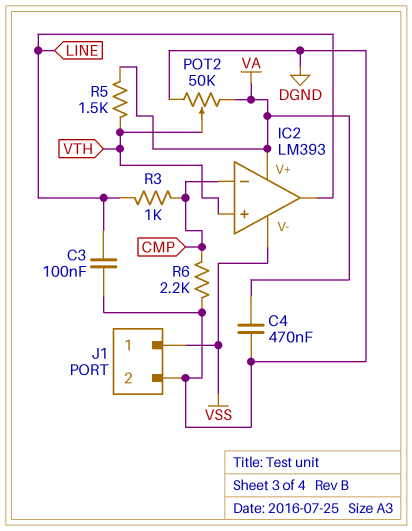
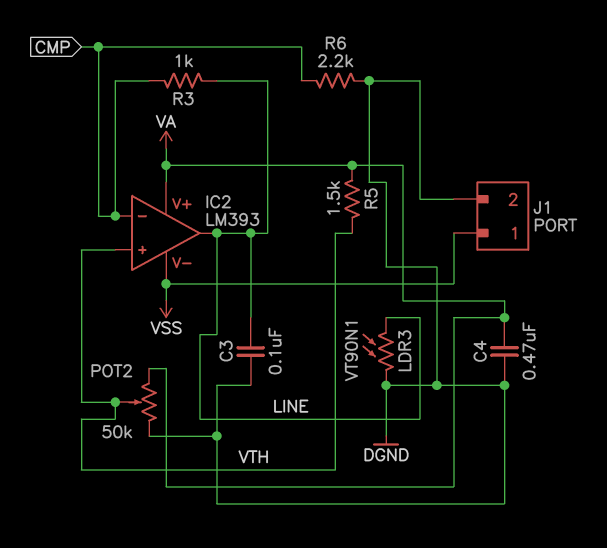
LDR3: none -> VT90N1 (DGND, LINE)

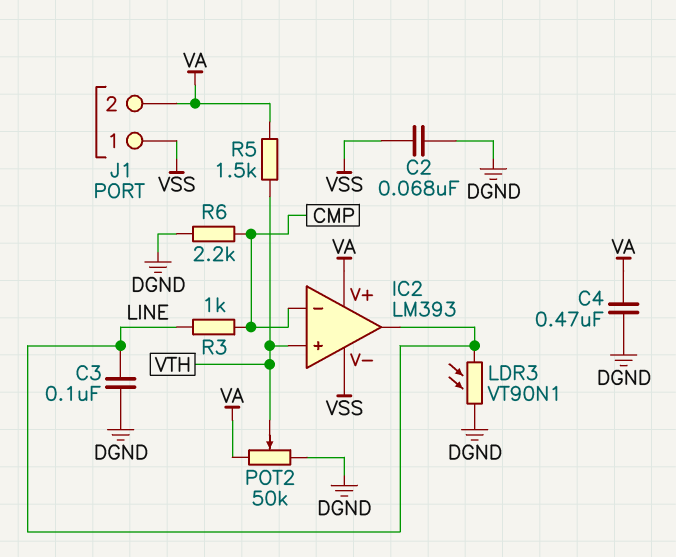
C2: none -> 68nF (DGND, VSS)
J1 pin 2: DGND -> VA

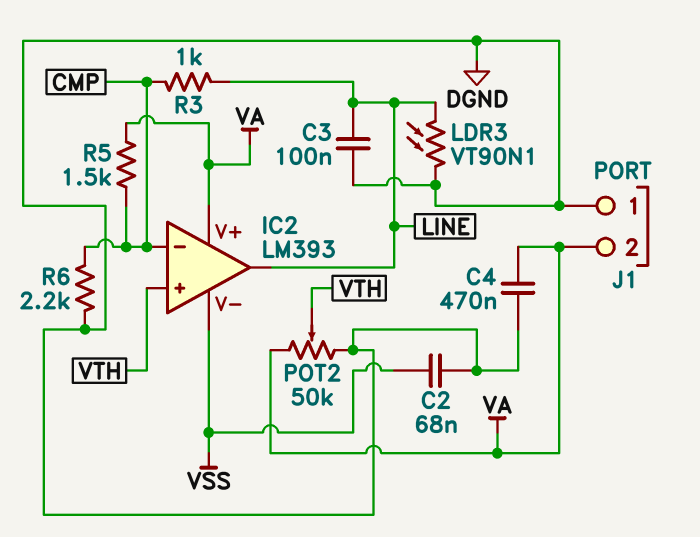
J1 pin 1: VSS -> DGND
R5: 1.5k (VA, VTH) -> 1.5k (CMP, VA)

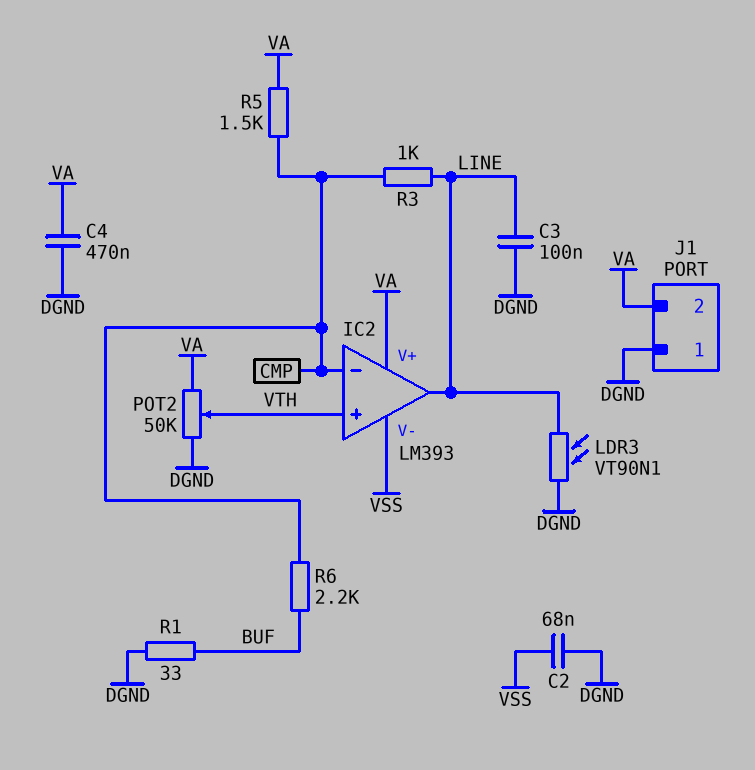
R1: none -> 33 (BUF, DGND)
R6: 2.2k (CMP, DGND) -> 2.2k (BUF, CMP)

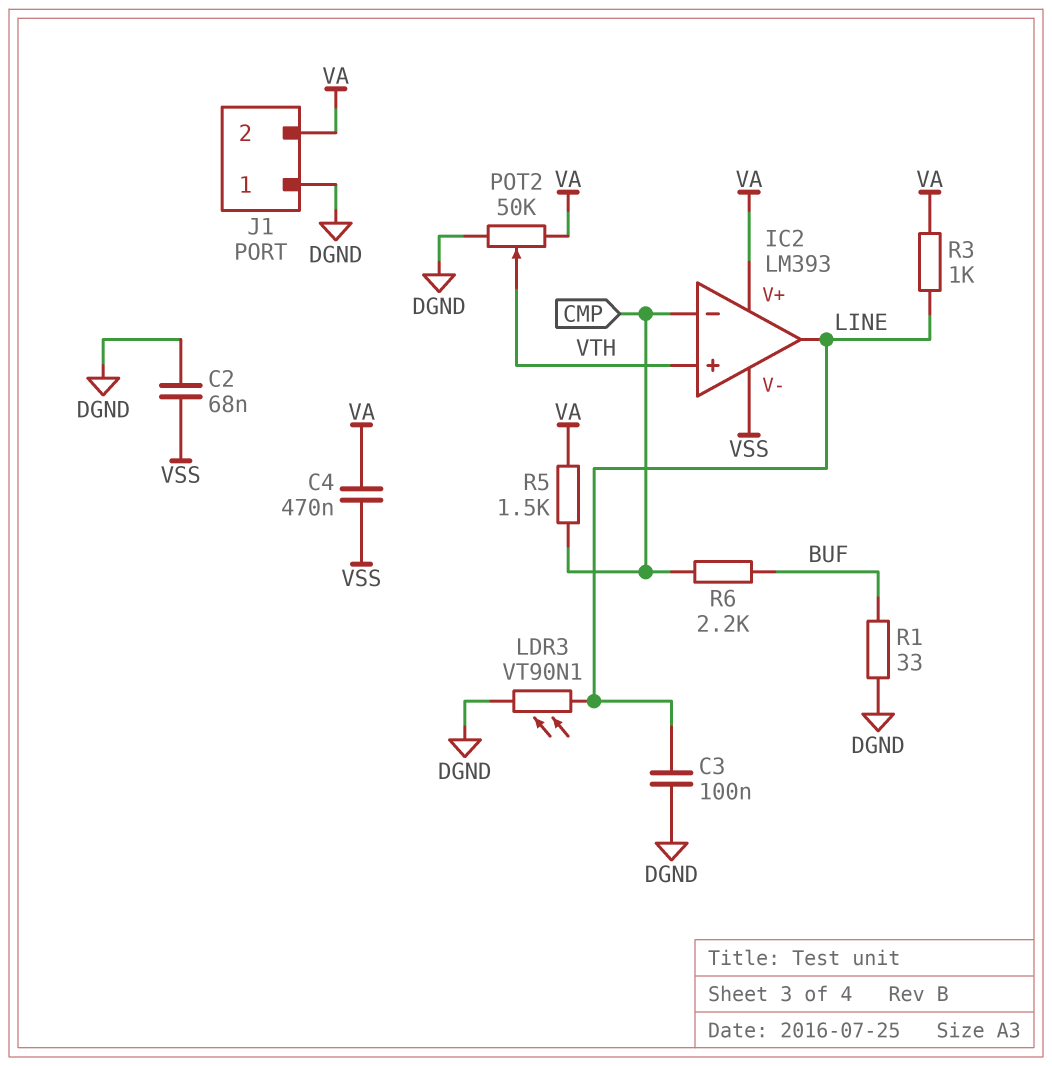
C4: 470nF (DGND, VA) -> 470nF (VA, VSS)
R3: 1k (CMP, LINE) -> 1k (LINE, VA)

